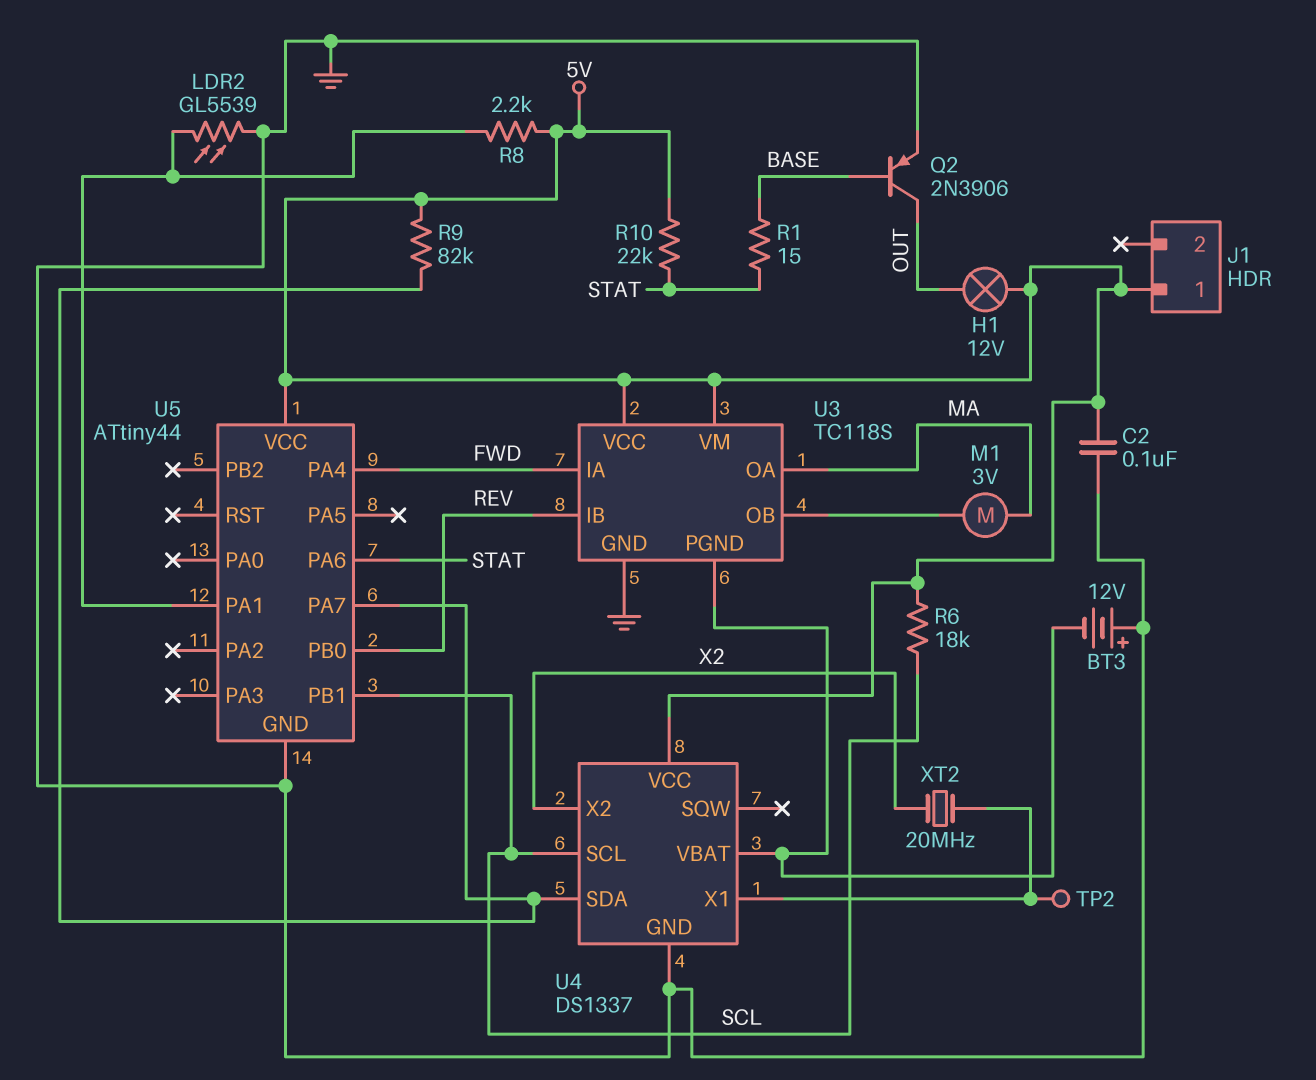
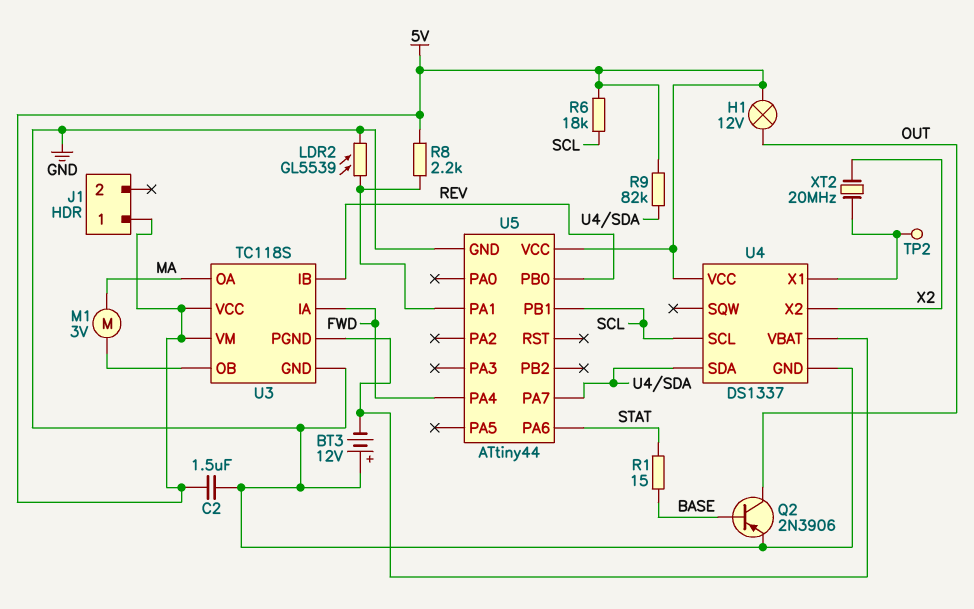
C2: 100nF (5V, GND) -> 1.5uF (5V, GND)
R10: 22k (5V, STAT) -> none

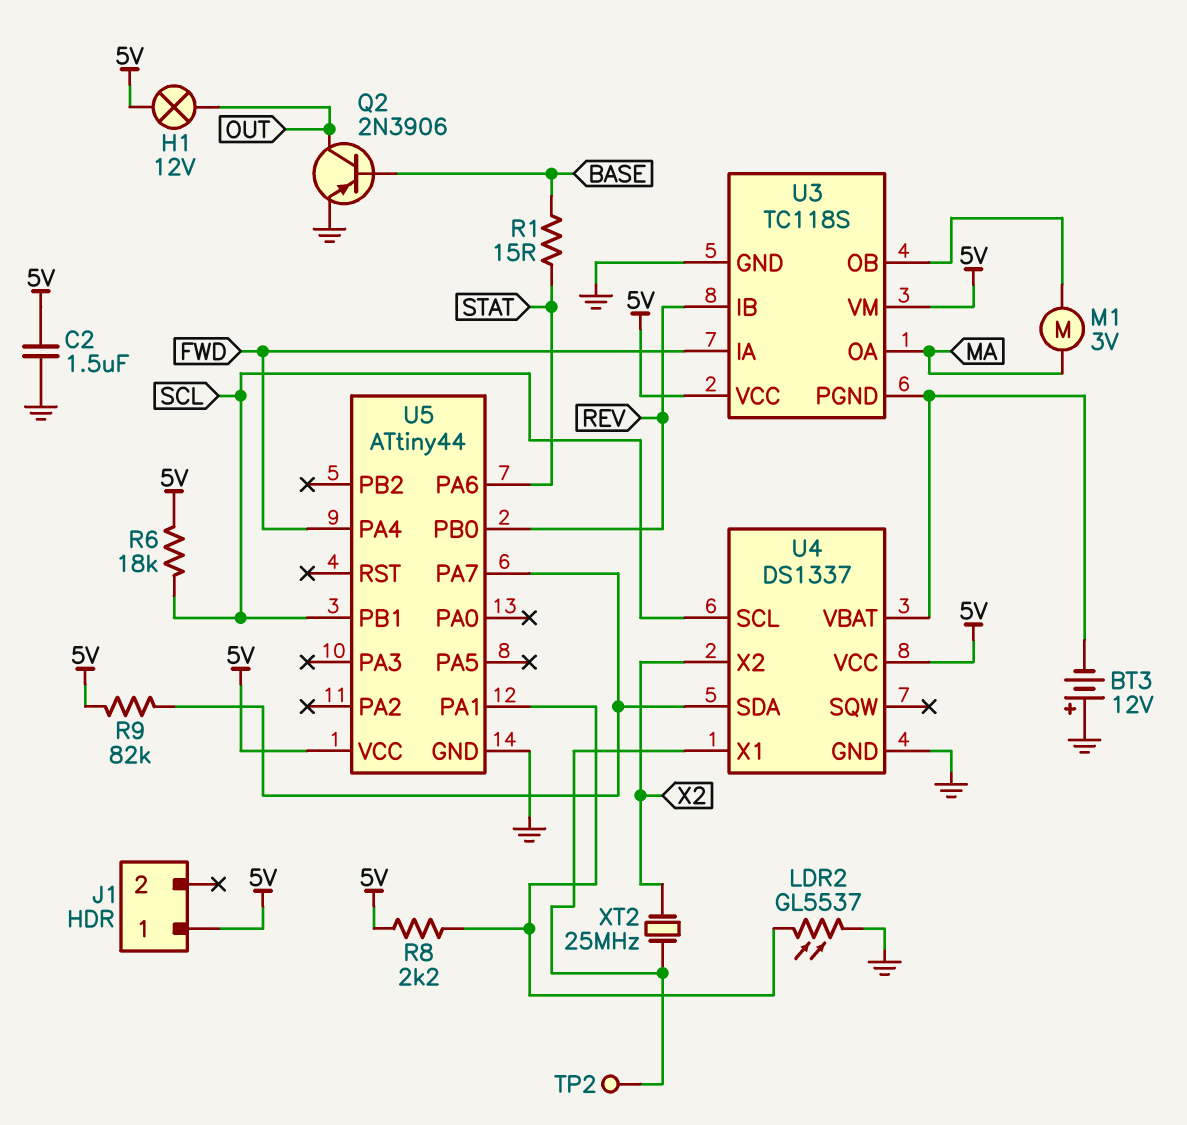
LDR2: GL5539 (GND, U5/PA1) -> GL5537 (GND, U5/PA1)
XT2: 20MHz (U4/X1, X2) -> 25MHz (U4/X1, X2)

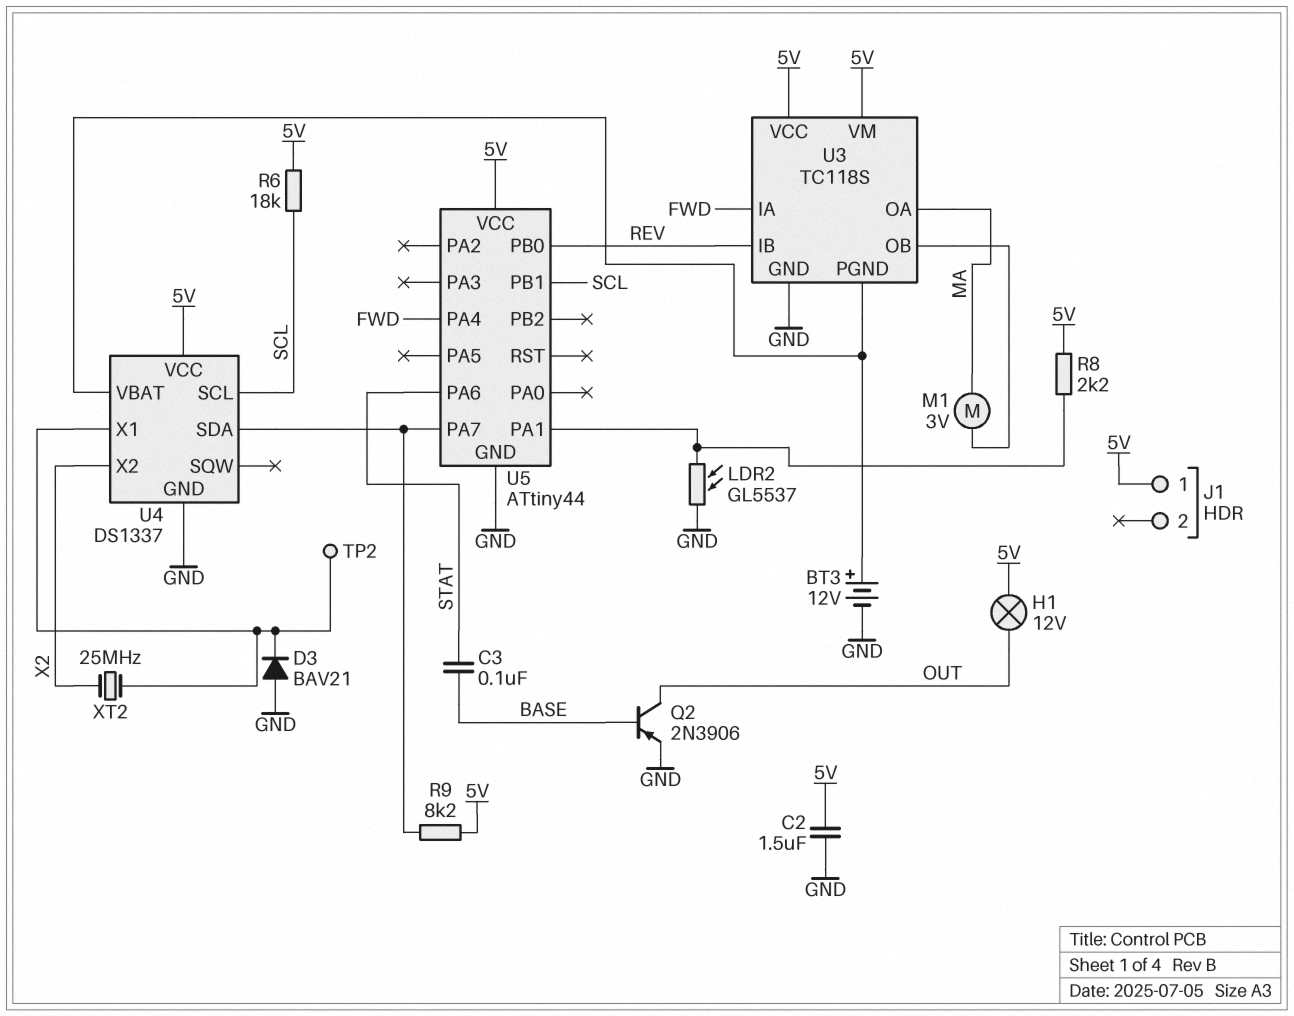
BT3: 12V (plus GND, minus U3/PGND) -> 12V (plus U3/PGND, minus GND)
C3: none -> 100nF (BASE, STAT)
D3: none -> diode BAV21 (A GND, K U4/X1)
R1: 15 (BASE, STAT) -> none
R9: 82k (5V, U4/SDA) -> 8.2k (5V, U4/SDA)

